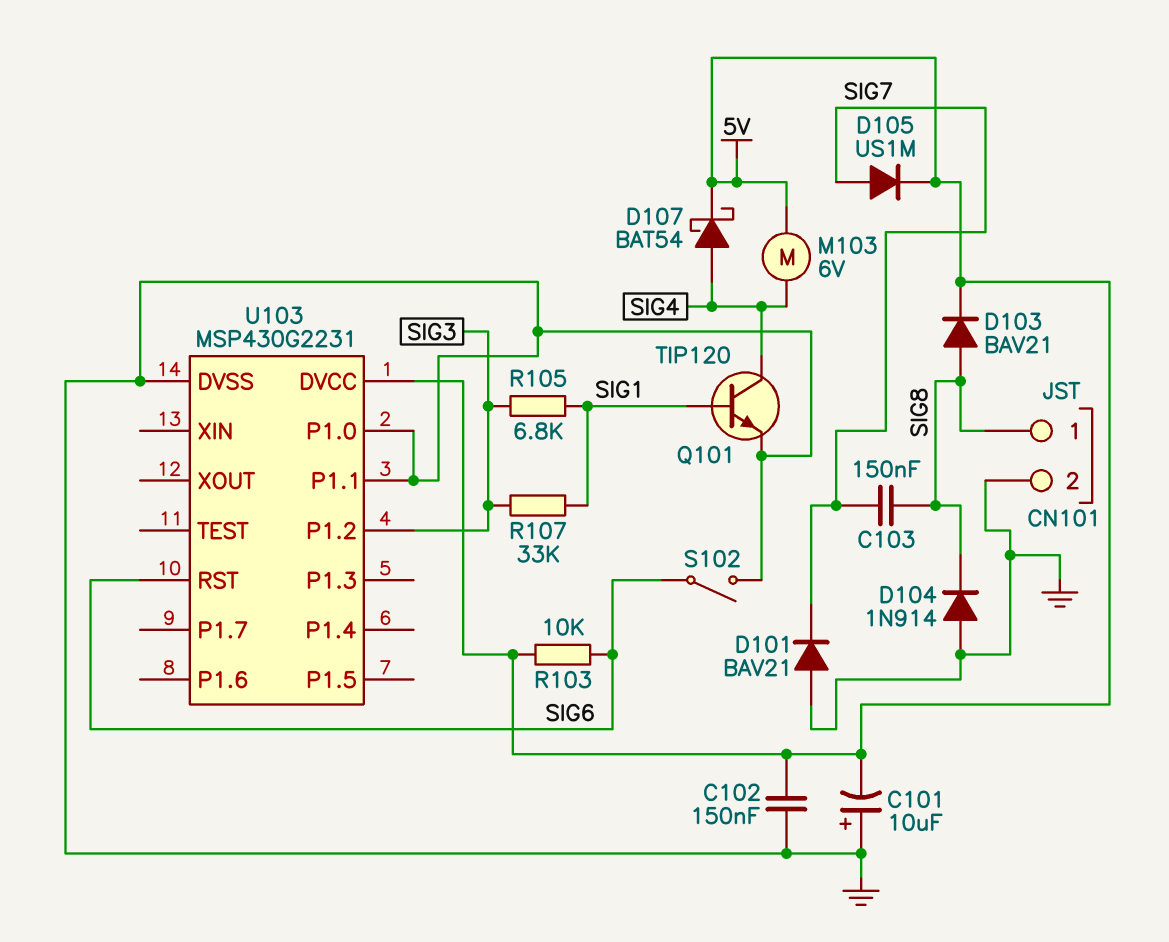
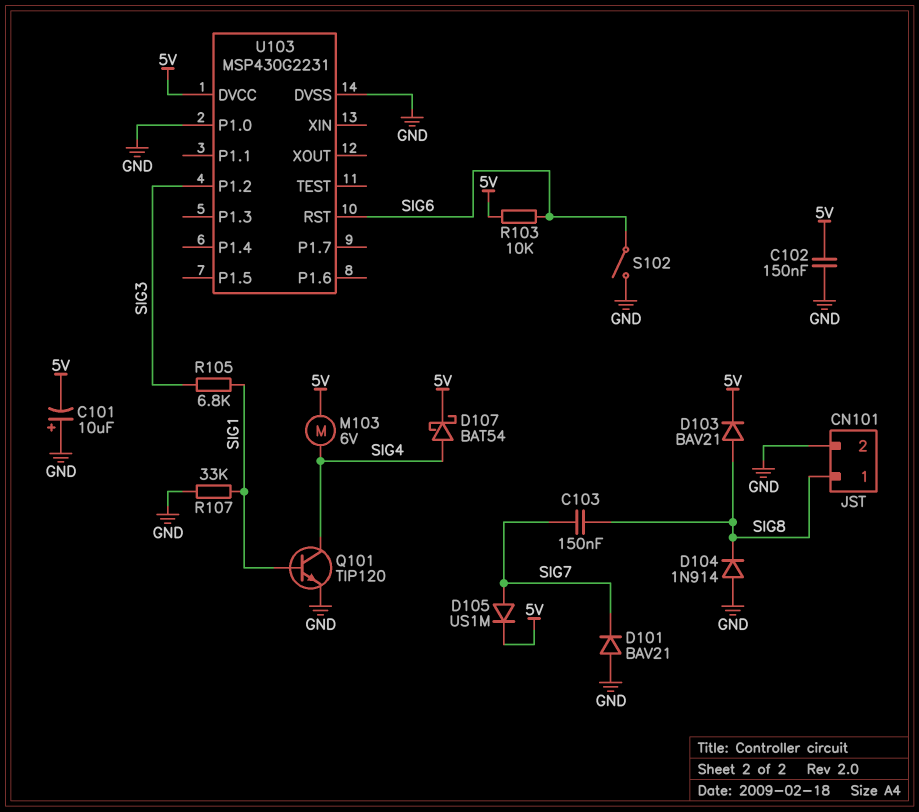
R107: 33k (SIG1, SIG3) -> 33k (GND, SIG1)
U103 pin P1.1: GND -> none

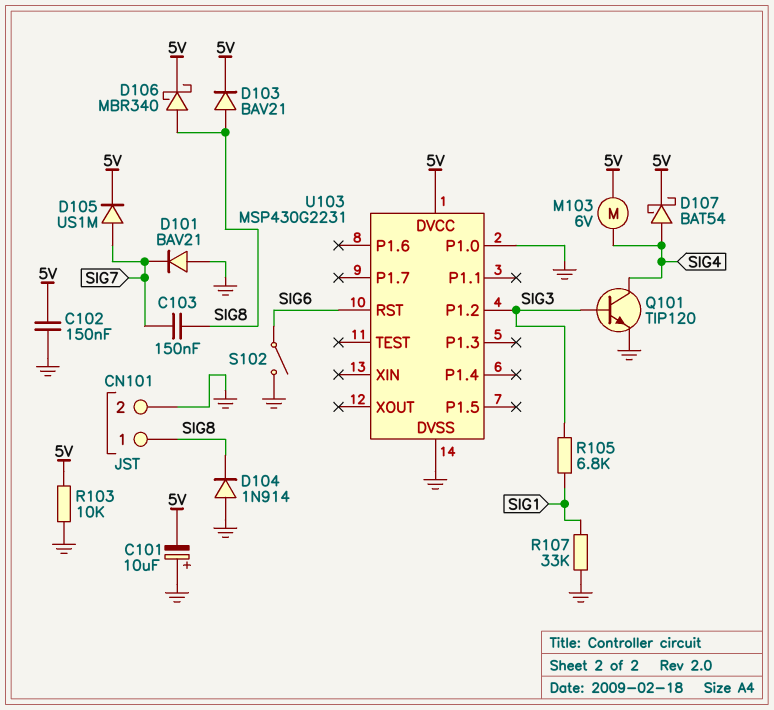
D106: none -> schottky MBR340 (A SIG8, K 5V)
Q101: NPN TIP120 (B SIG1, C SIG4, E GND) -> NPN TIP120 (B SIG3, C SIG4, E GND)
R103: 10k (5V, SIG6) -> 10k (5V, GND)

